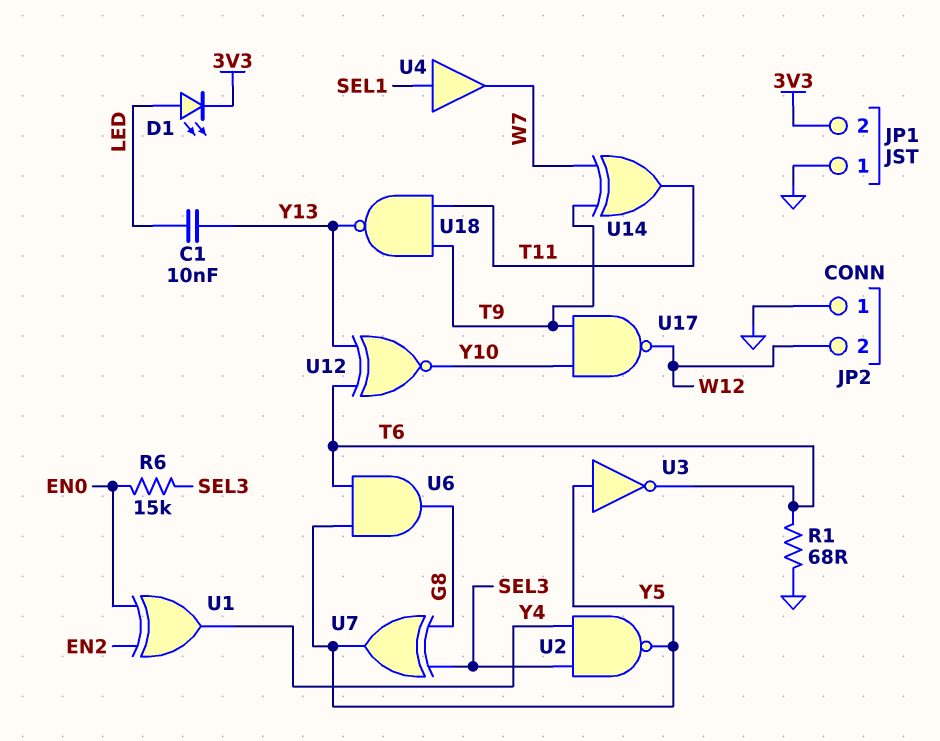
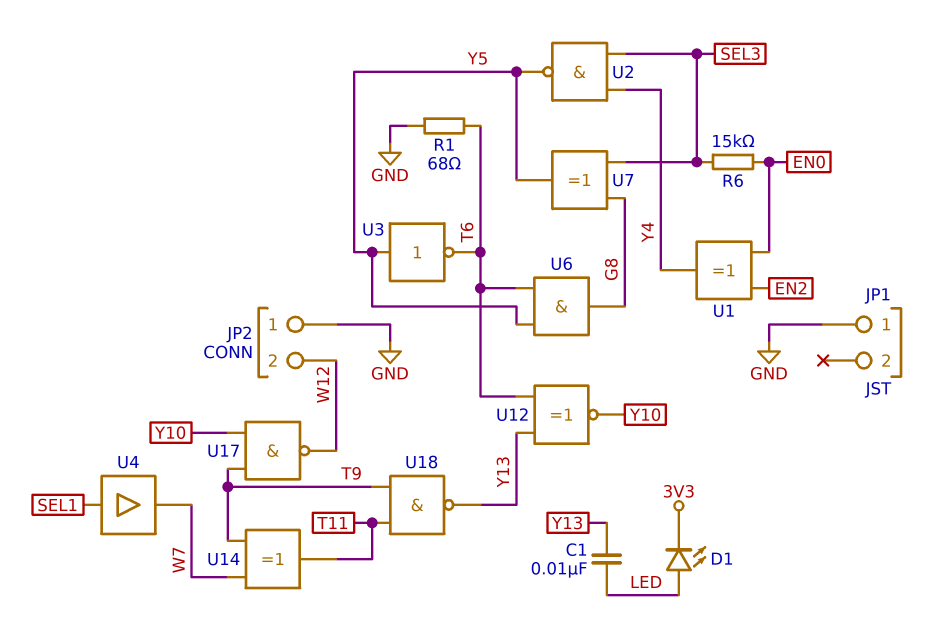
JP1 pin 2: 3V3 -> none

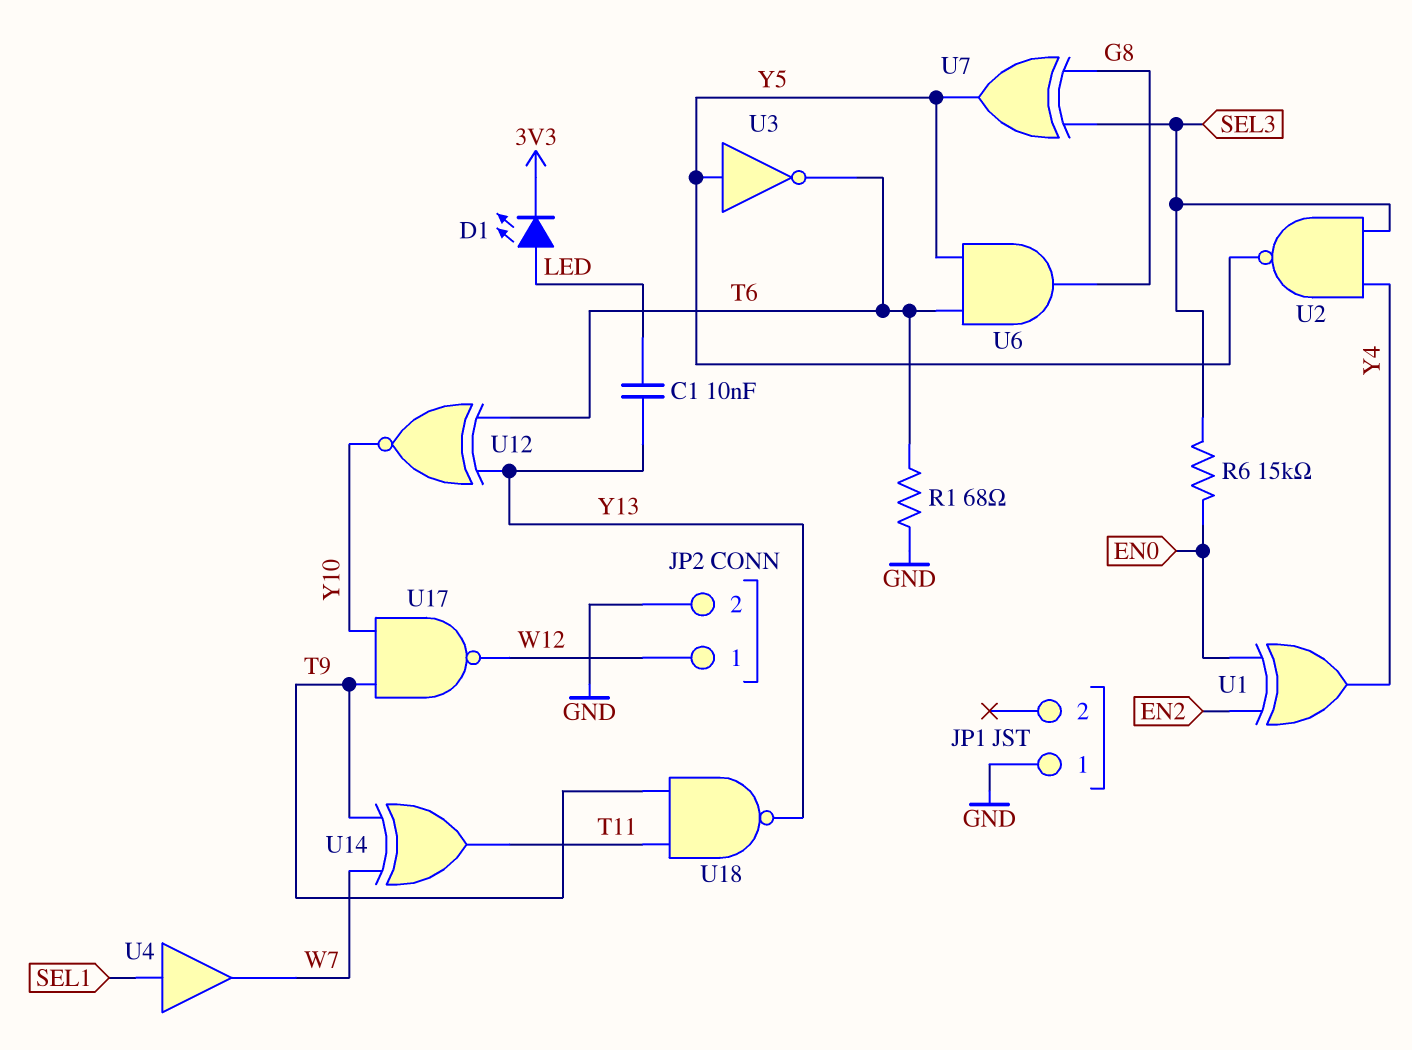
JP2 pin 1: GND -> W12
JP2 pin 2: W12 -> GND

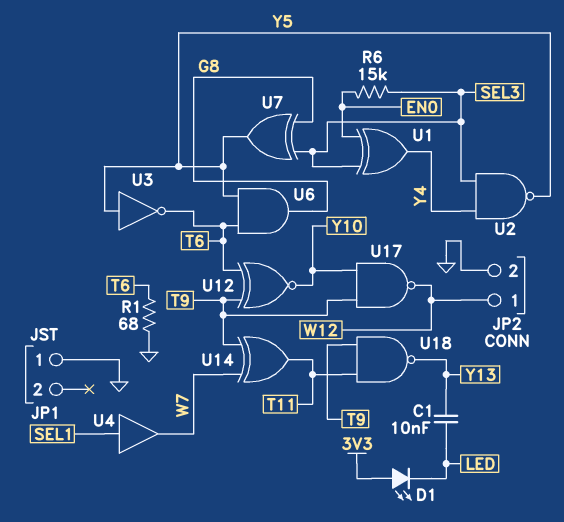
D1: LED (A LED, K 3V3) -> LED (A 3V3, K LED)
U1: XOR (in EN0, in EN2, out Y4) -> XOR (in EN0, in SEL3, out Y4)
U12: XNOR (in T6, in Y13, out Y10) -> XNOR (in T6, in T9, out Y10)

